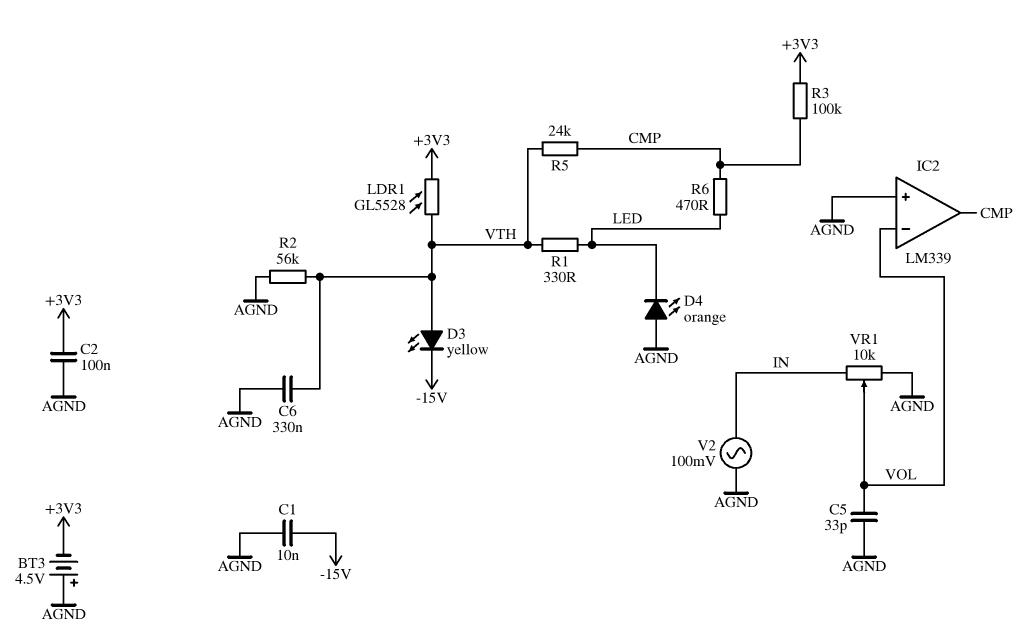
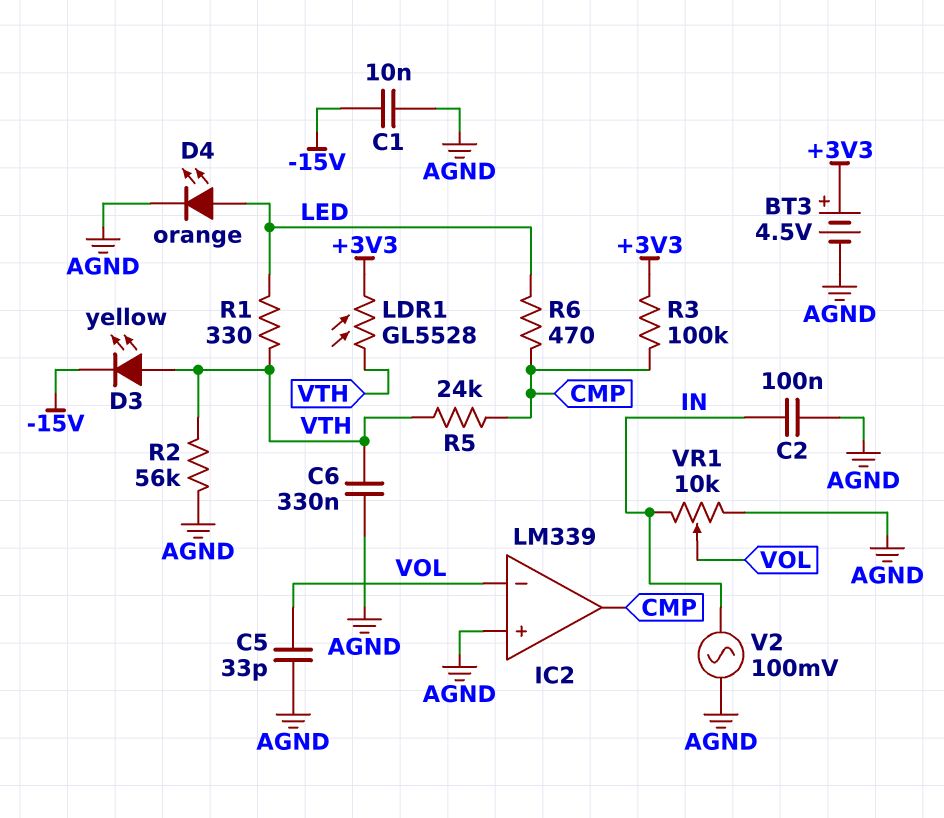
BT3: 4.5V (plus AGND, minus +3V3) -> 4.5V (plus +3V3, minus AGND)
C2: 100nF (+3V3, AGND) -> 100nF (AGND, IN)
D4: LED orange (A AGND, K LED) -> LED orange (A LED, K AGND)

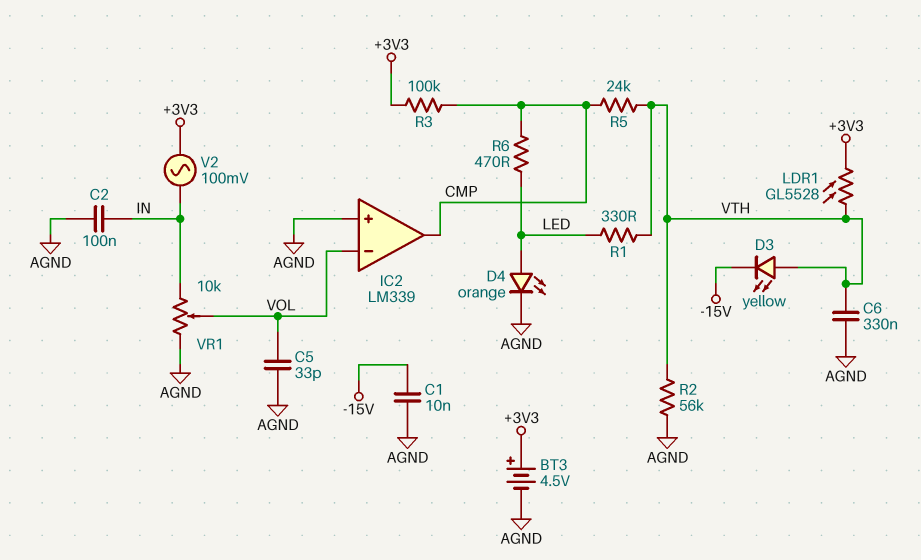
V2: AC 100mV (AGND, IN) -> AC 100mV (+3V3, IN)

